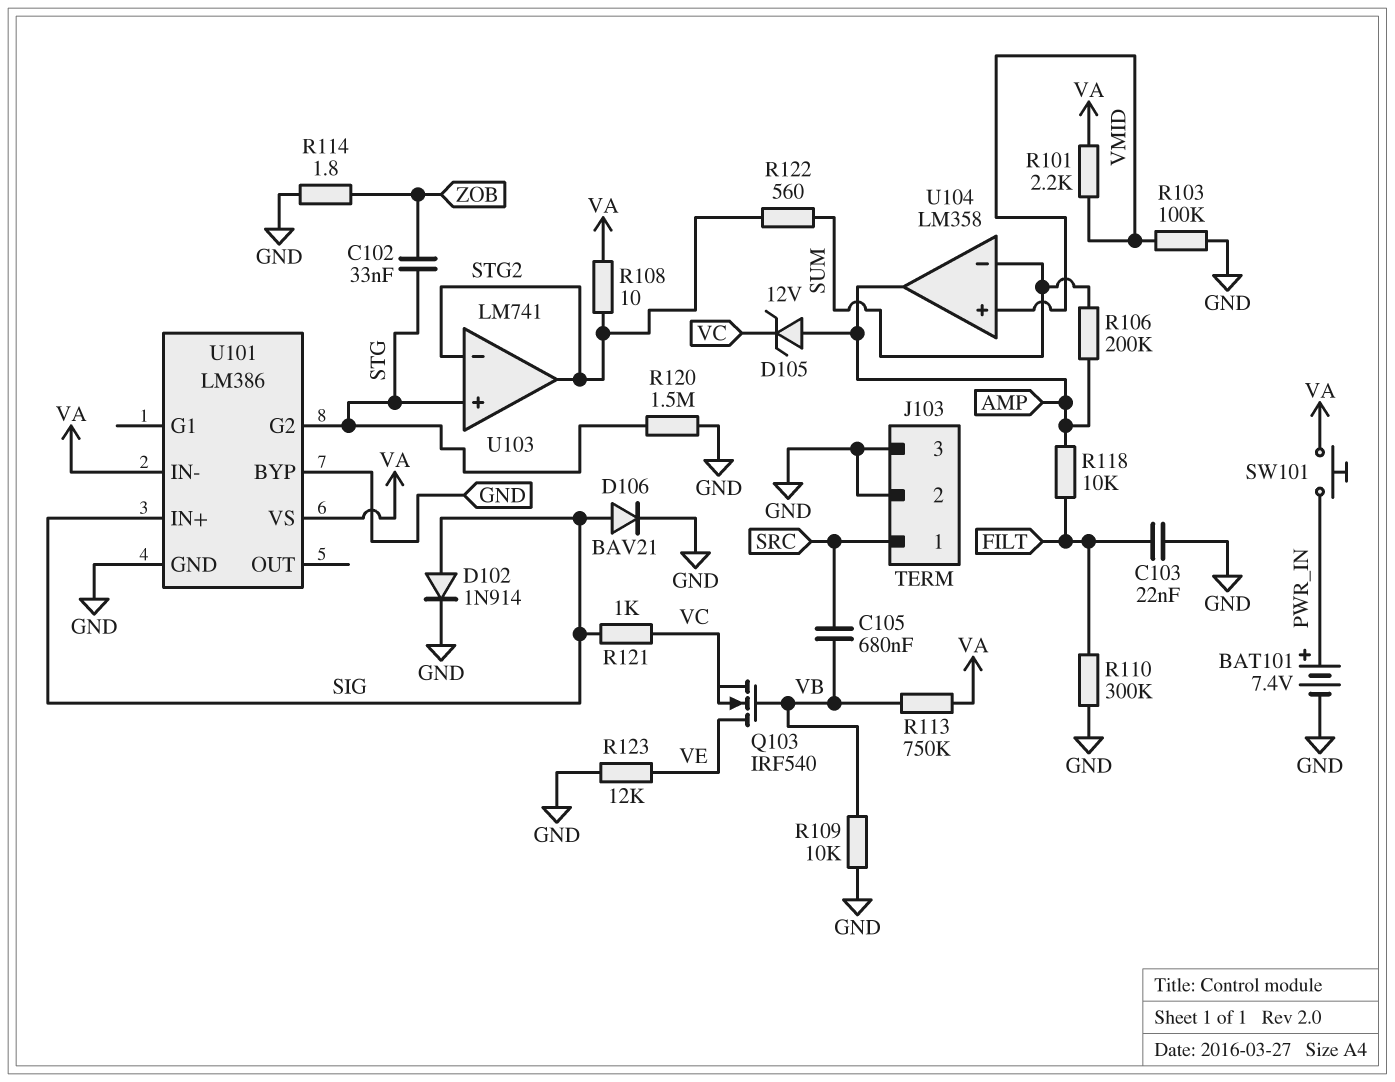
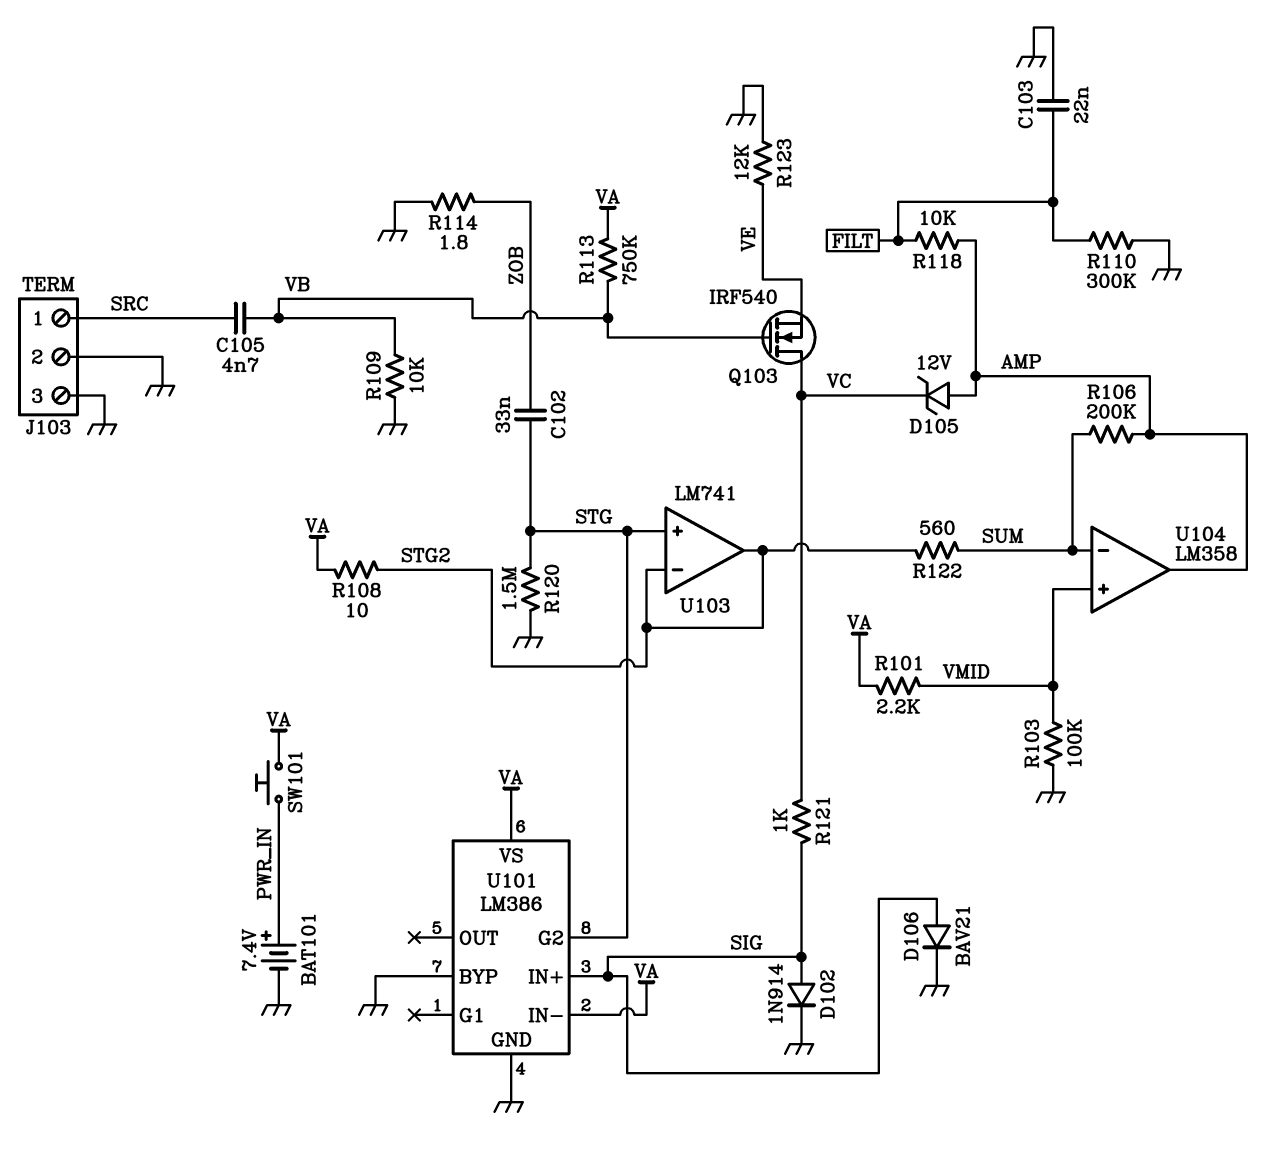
C105: 680nF (SRC, VB) -> 4.7nF (SRC, VB)
Q103: NMOS IRF540 (G VB, D VE, S VC) -> NMOS IRF540 (G VB, D VC, S VE)

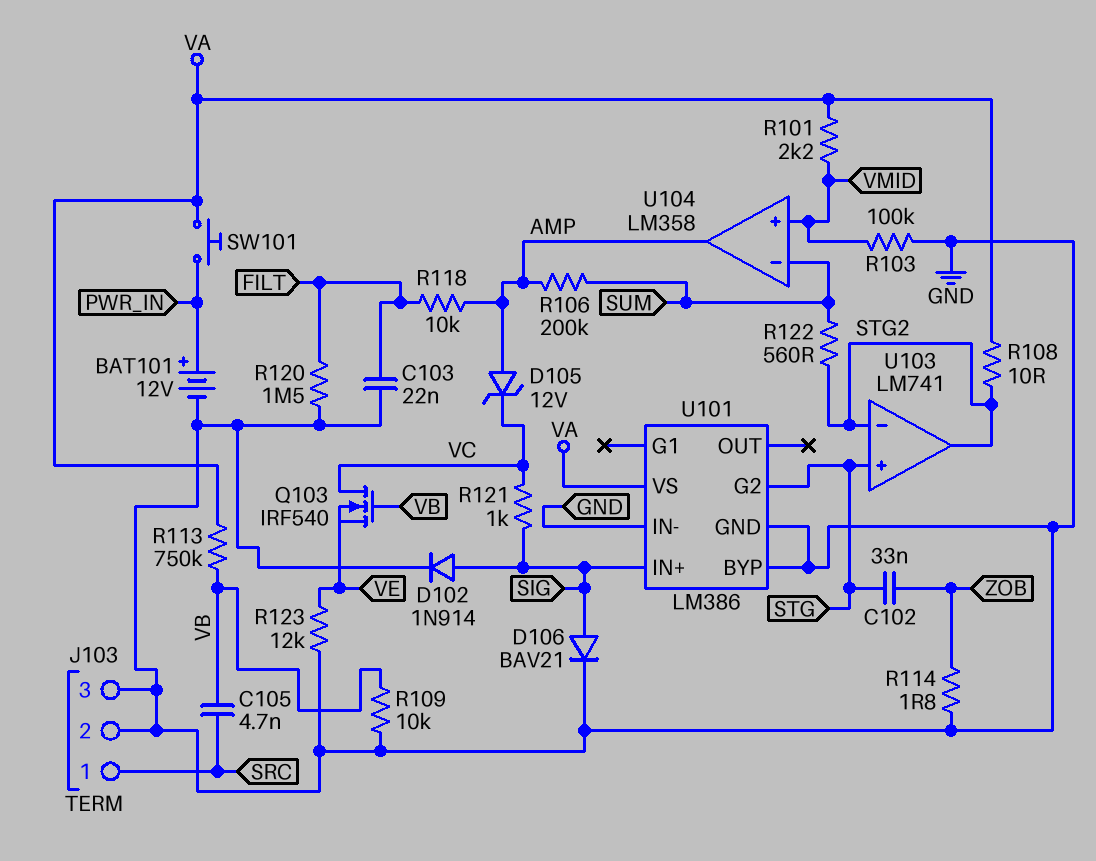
BAT101: 7.4V (plus PWR_IN, minus GND) -> 12V (plus PWR_IN, minus GND)
R110: 300k (FILT, GND) -> none
R120: 1.5M (GND, STG) -> 1.5M (FILT, GND)
U101 pin IN-: VA -> GND

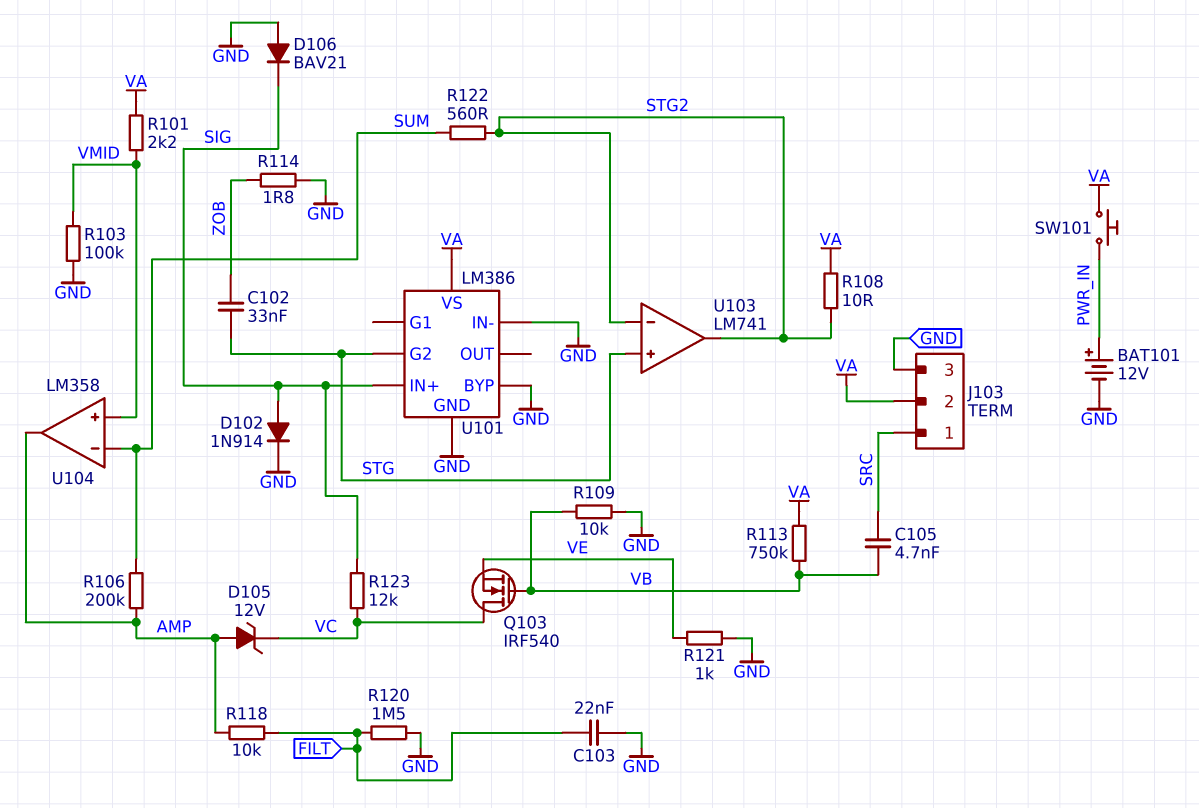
D106: diode BAV21 (A SIG, K GND) -> diode BAV21 (A GND, K SIG)
J103 pin 2: GND -> VA
R121: 1k (SIG, VC) -> 1k (GND, VE)
R123: 12k (GND, VE) -> 12k (SIG, VC)

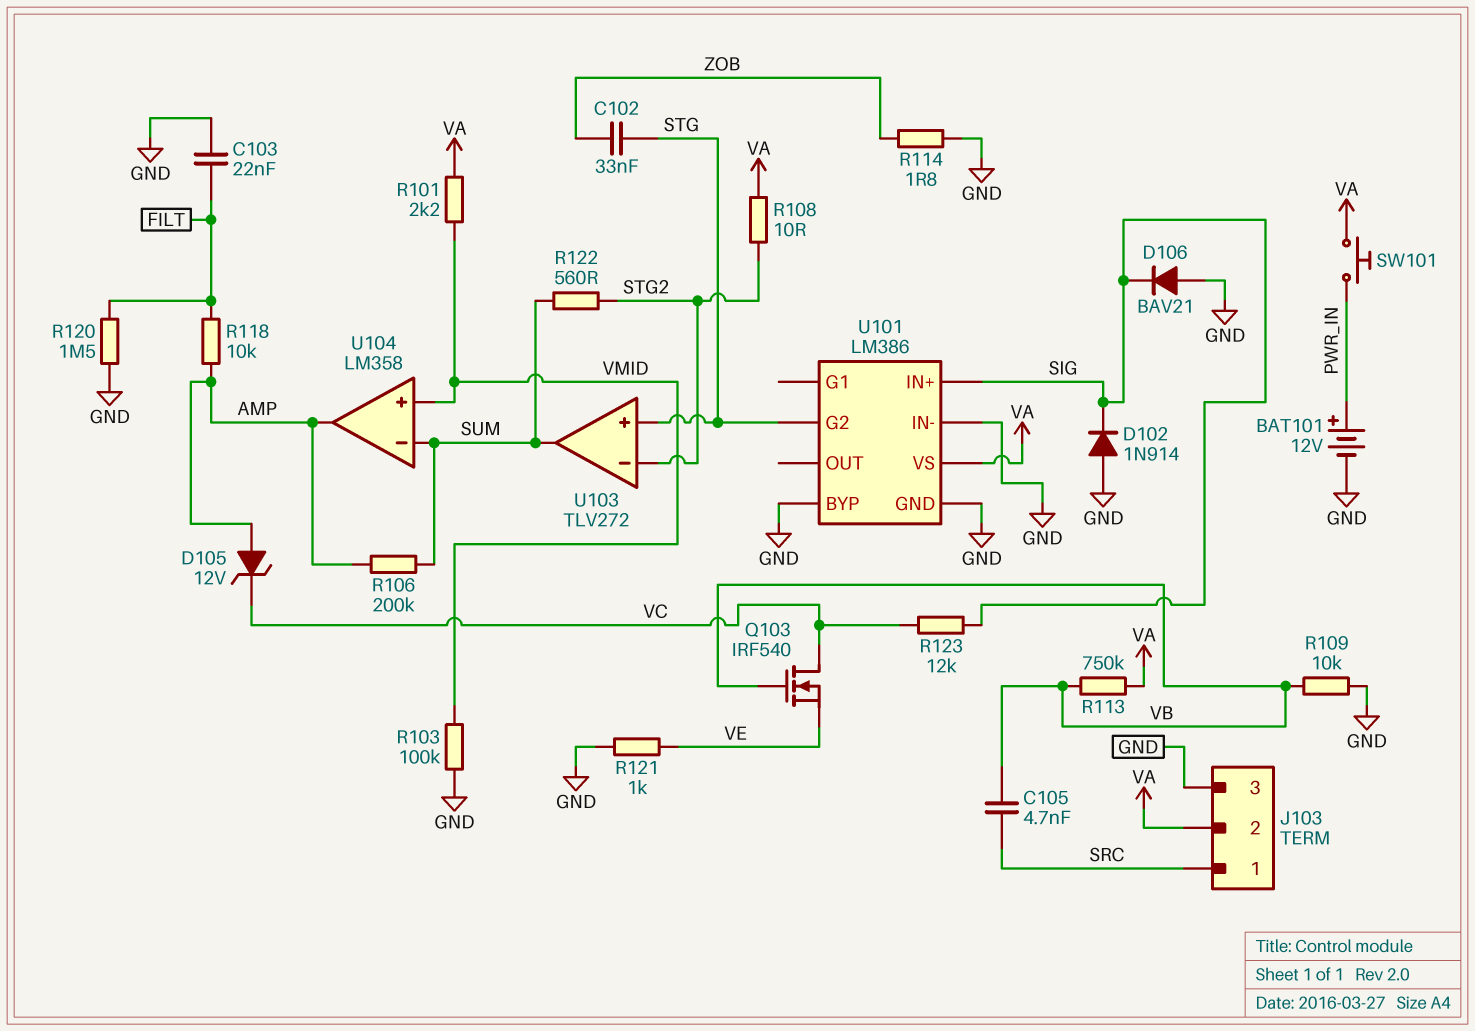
D102: diode 1N914 (A SIG, K GND) -> diode 1N914 (A GND, K SIG)
U103: LM741 -> TLV272
U103 pin out: STG2 -> SUM

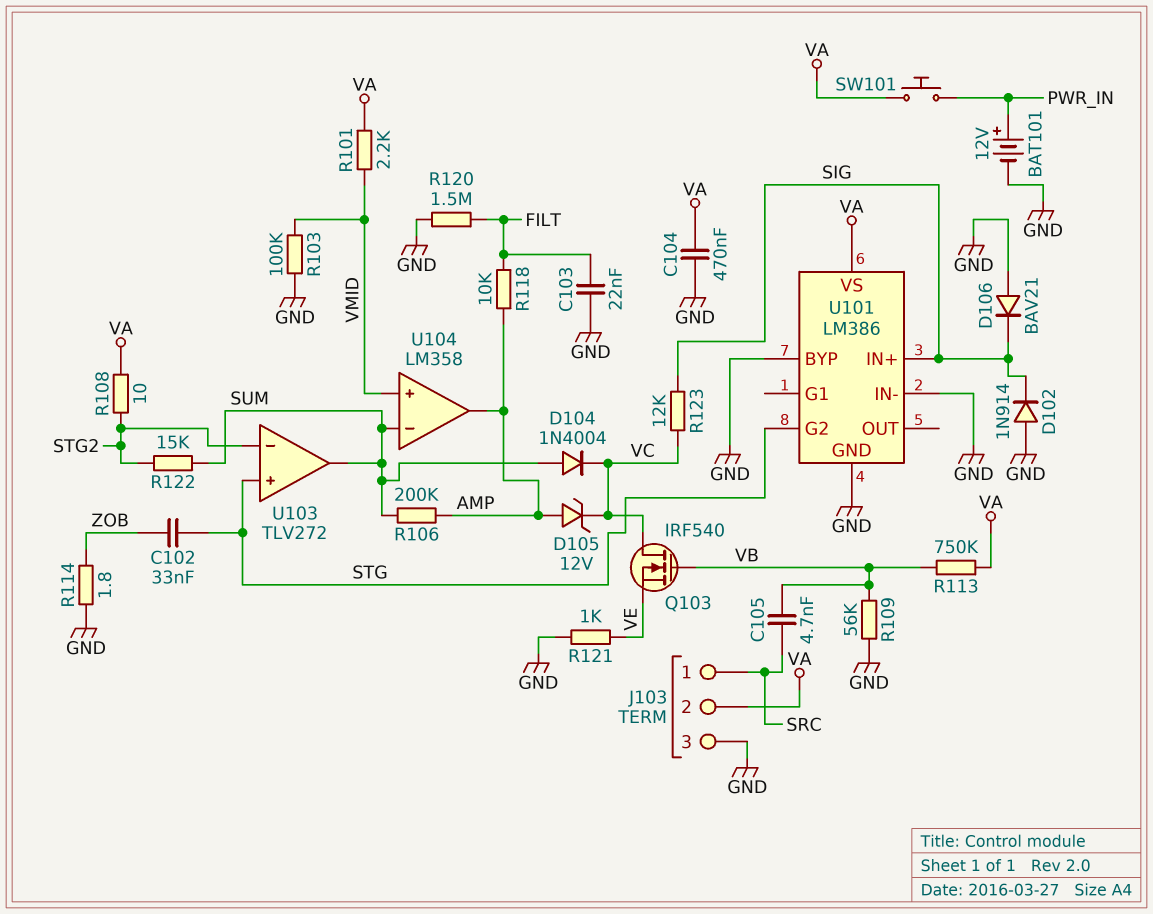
C104: none -> 470nF (GND, VA)
D104: none -> diode 1N4004 (A SUM, K VC)
R109: 10k (GND, VB) -> 56k (GND, VB)
R122: 560 (STG2, SUM) -> 15k (STG2, SUM)

